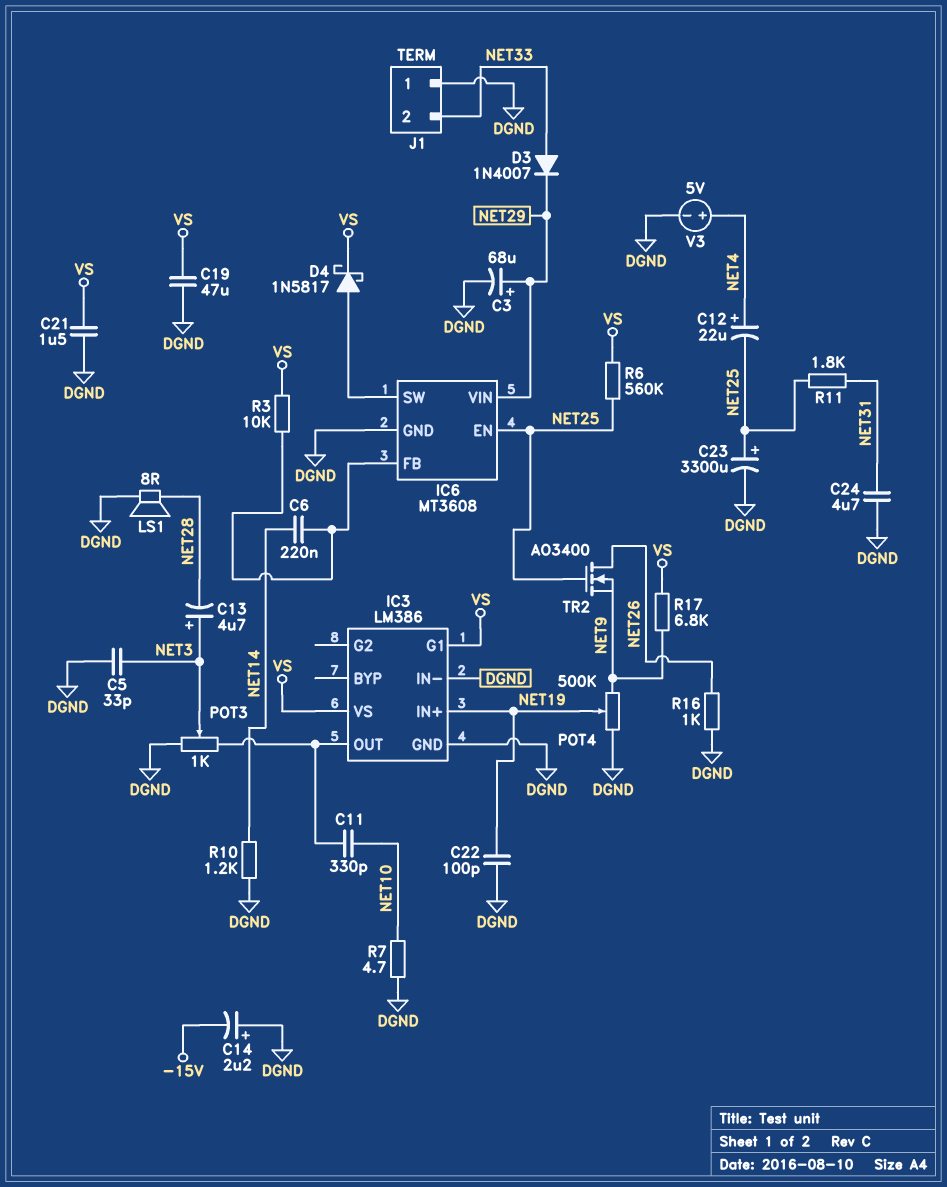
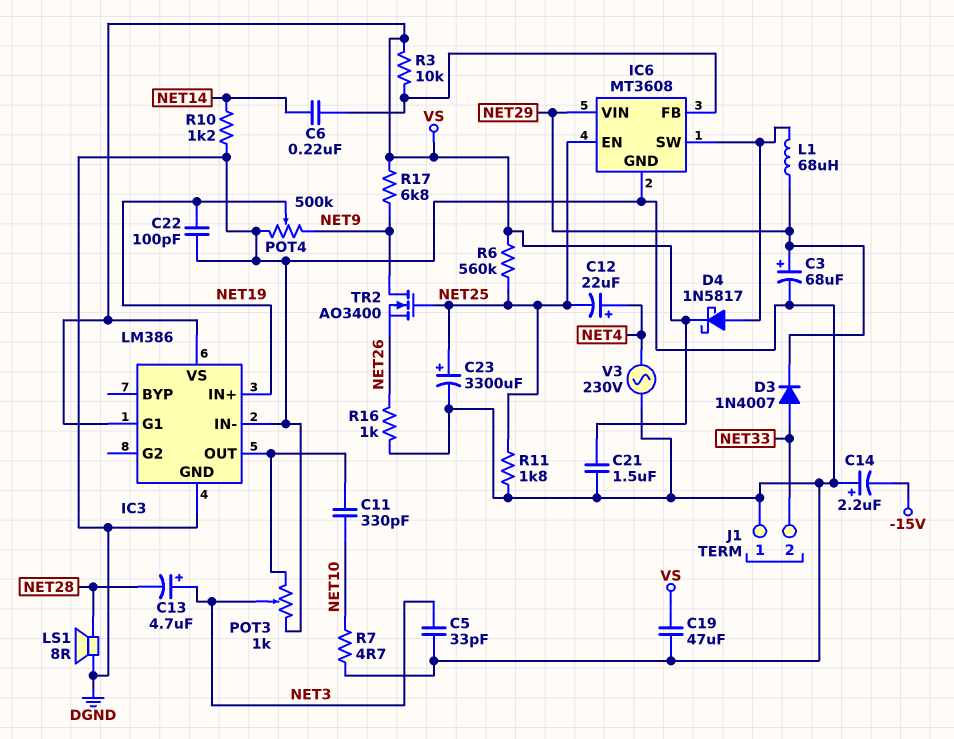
C24: 4.7uF (DGND, NET31) -> none
L1: none -> 68uH (IC6/SW, NET29)
R11: 1.8k (NET25, NET31) -> 1.8k (DGND, NET25)
TR2: NMOS AO3400 (G NET25, D NET26, S NET9) -> NMOS AO3400 (G NET25, D NET9, S NET26)
V3: 5V (plus NET4, minus DGND) -> AC 230V (DGND, NET4)

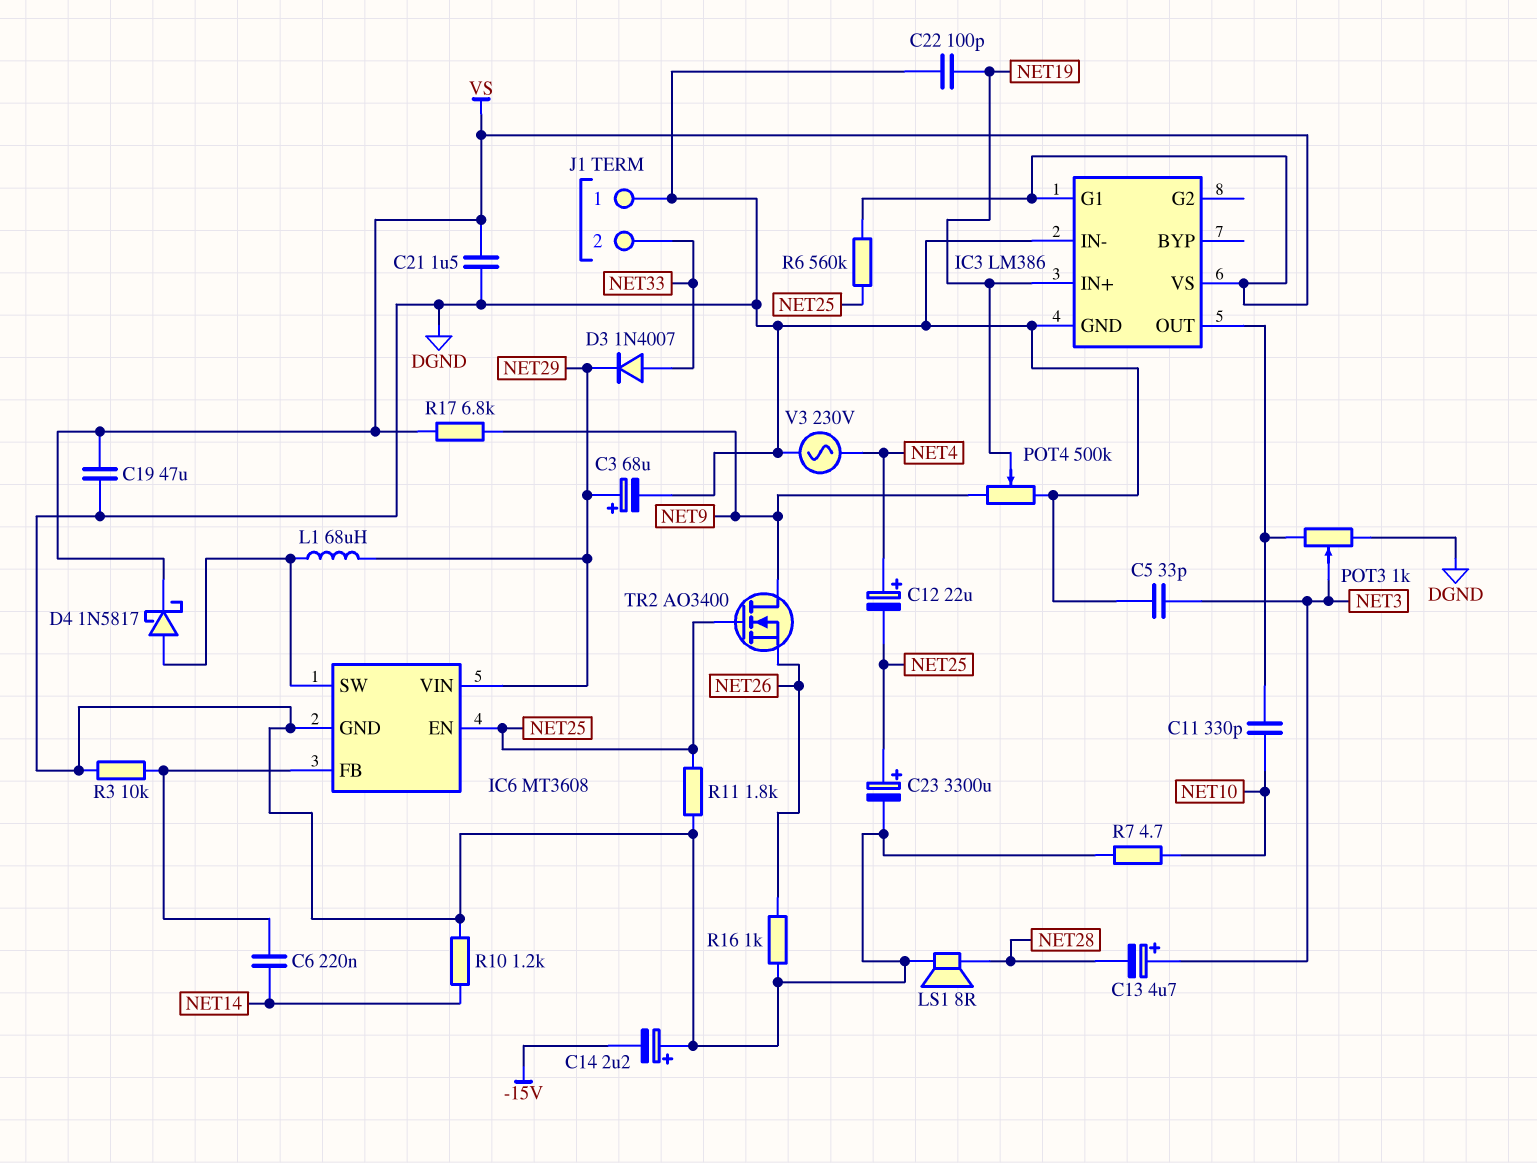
R3: 10k (IC6/FB, VS) -> 10k (DGND, IC6/FB)

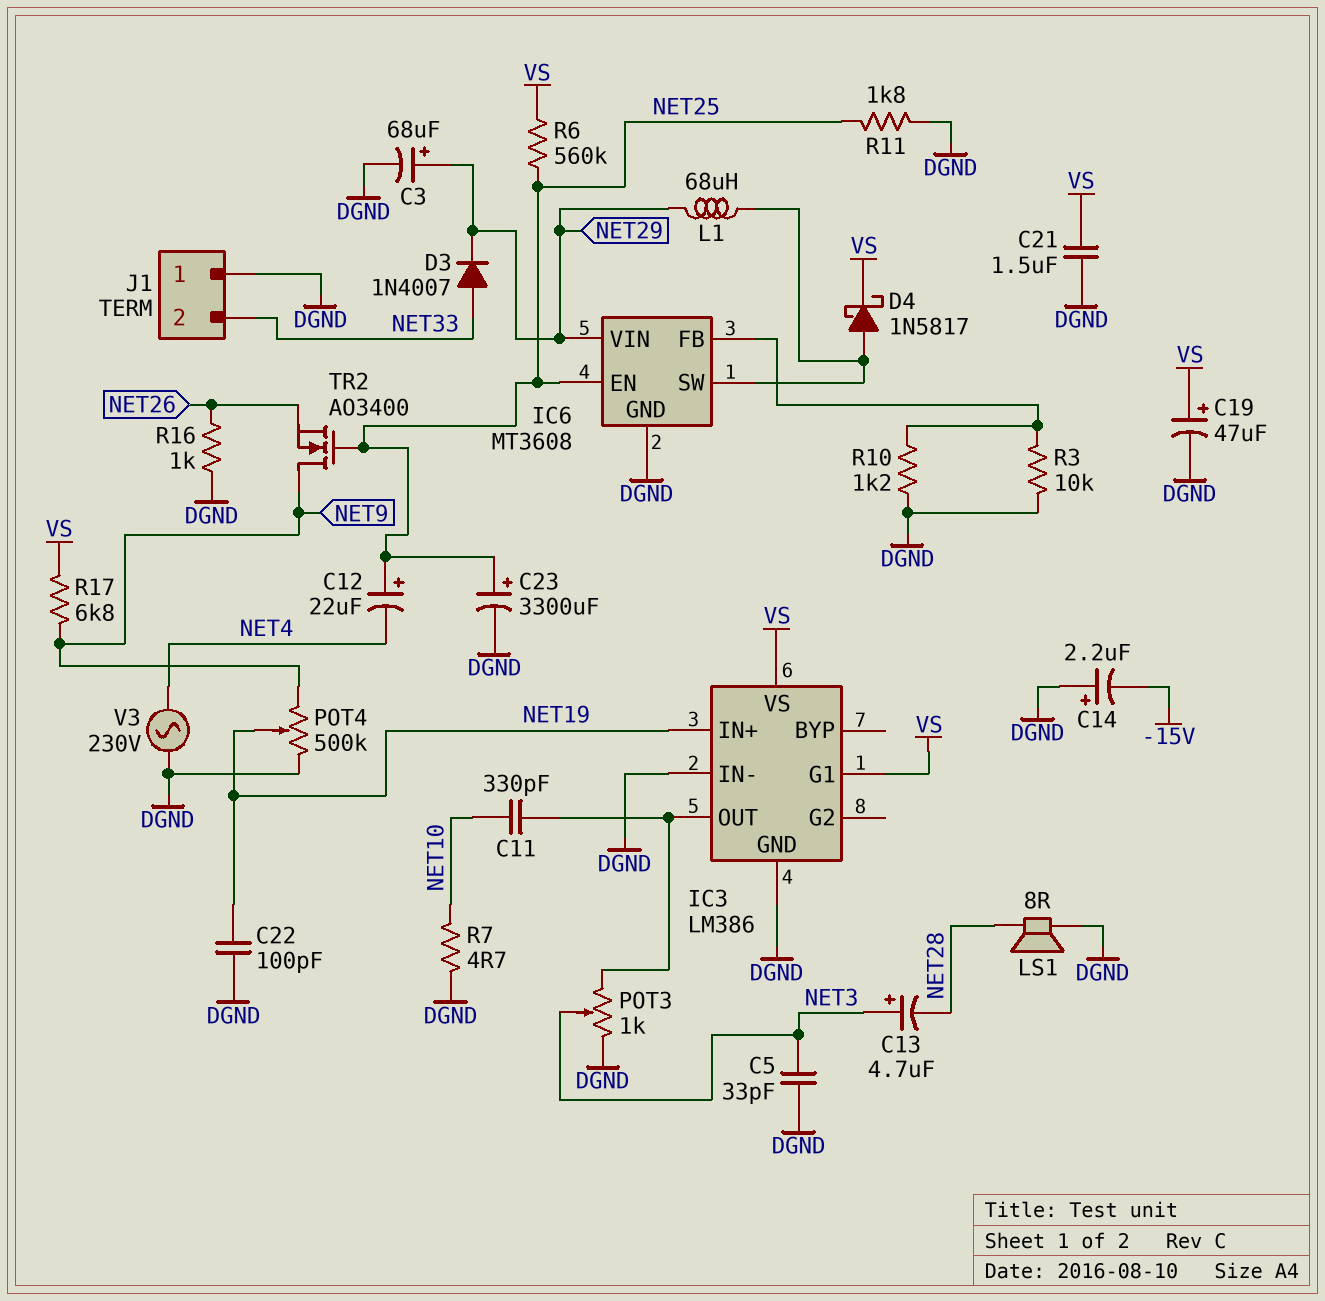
C6: 220nF (IC6/FB, NET14) -> none
C12: 22uF (plus NET4, minus NET25) -> 22uF (plus NET25, minus NET4)
C19: 47uF (DGND, VS) -> 47uF (plus VS, minus DGND)
R10: 1.2k (DGND, NET14) -> 1.2k (DGND, IC6/FB)

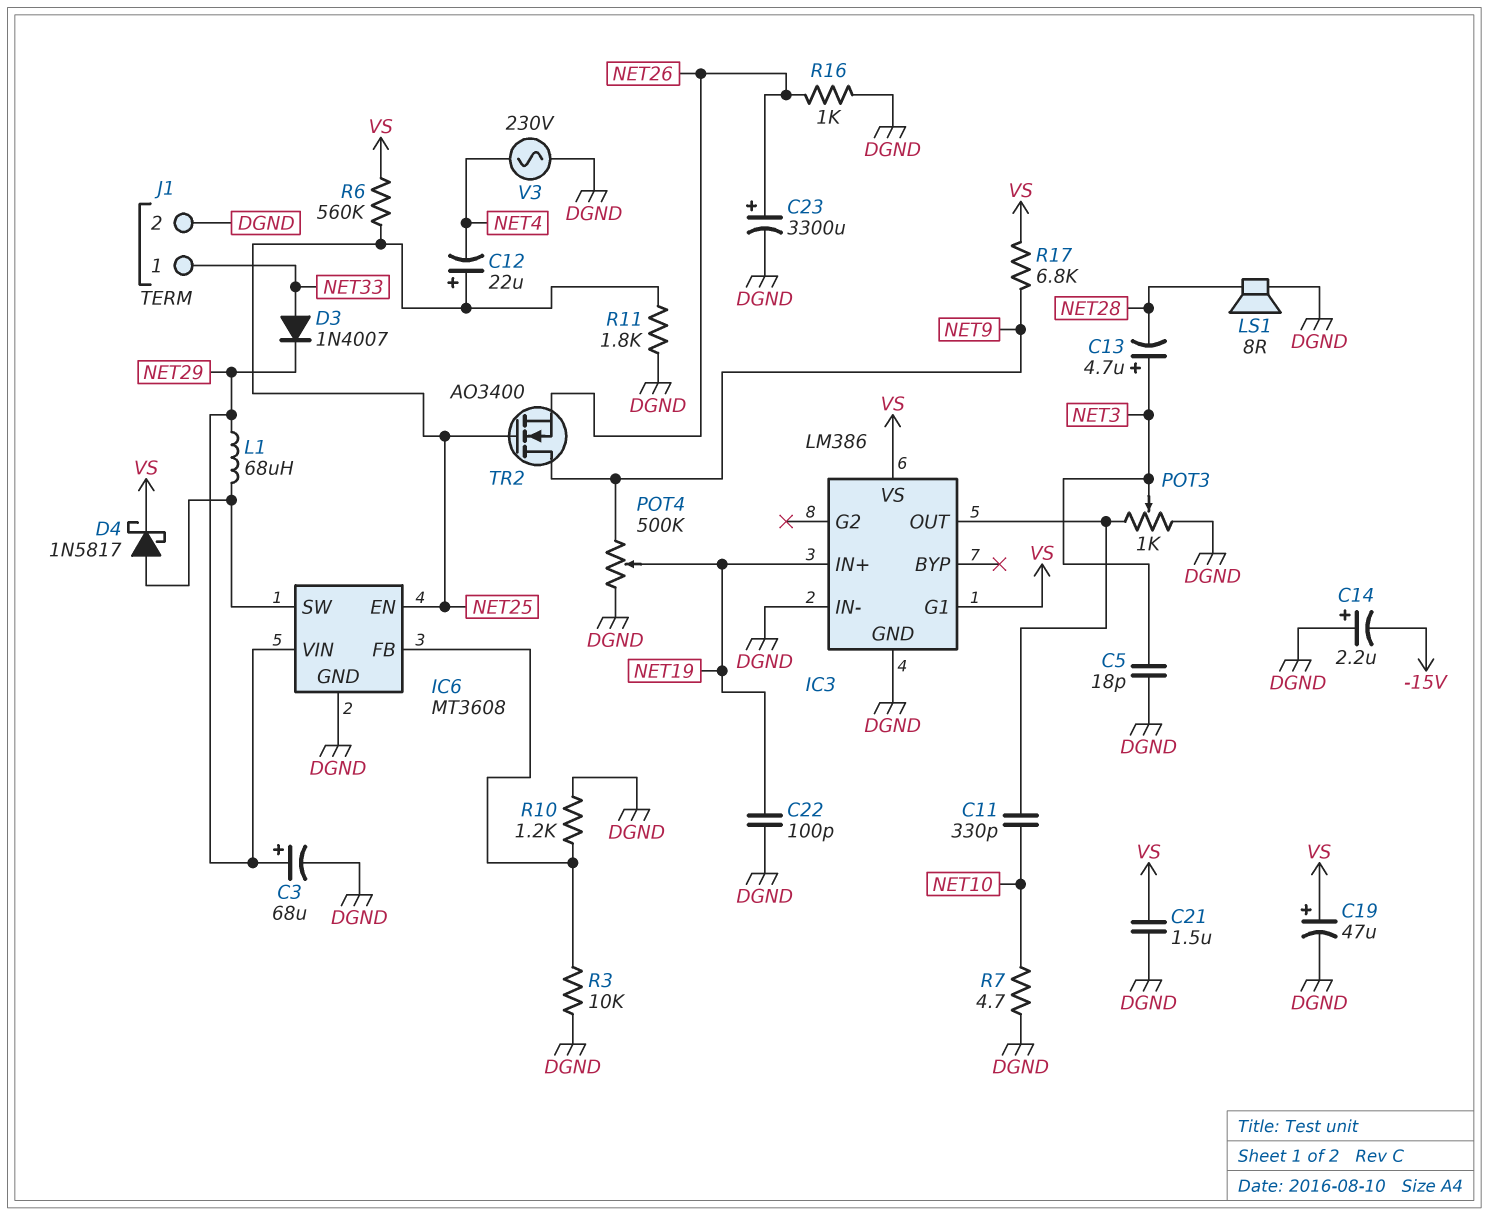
C5: 33pF (DGND, NET3) -> 18pF (DGND, NET3)
C23: 3300uF (plus NET25, minus DGND) -> 3300uF (plus NET26, minus DGND)
J1 pin 1: DGND -> NET33
J1 pin 2: NET33 -> DGND

